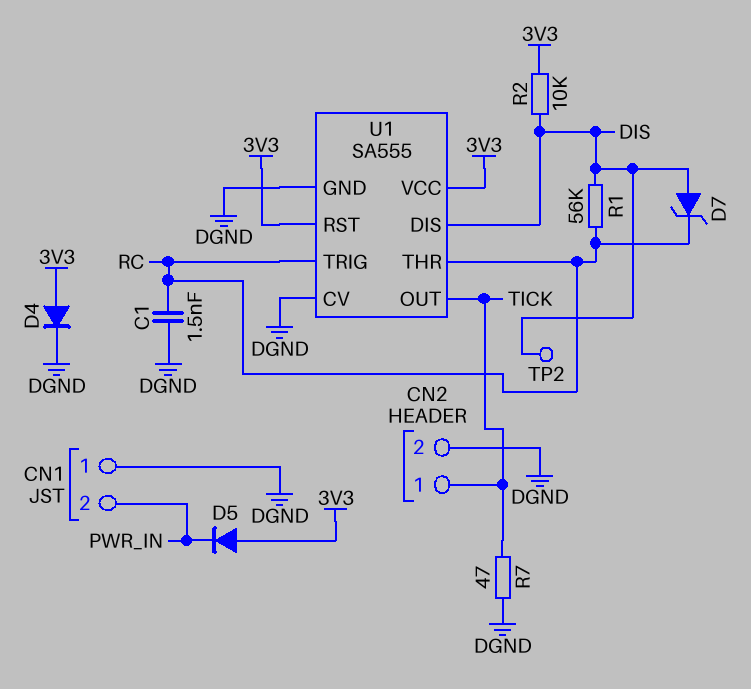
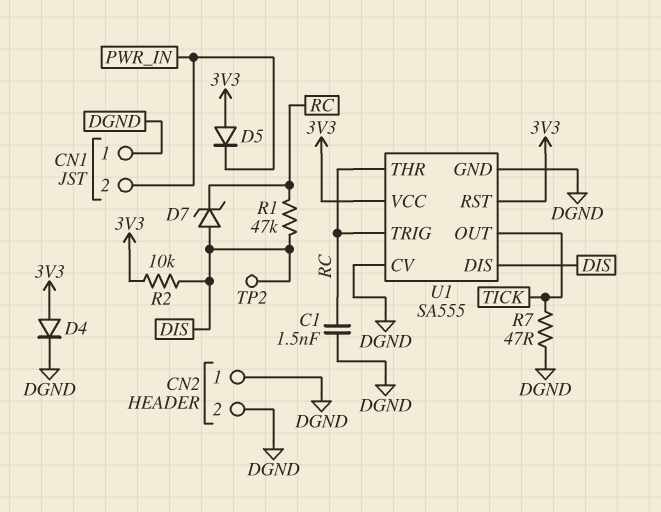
CN2 pin 1: TICK -> DGND
R1: 56k (DIS, RC) -> 47k (DIS, RC)

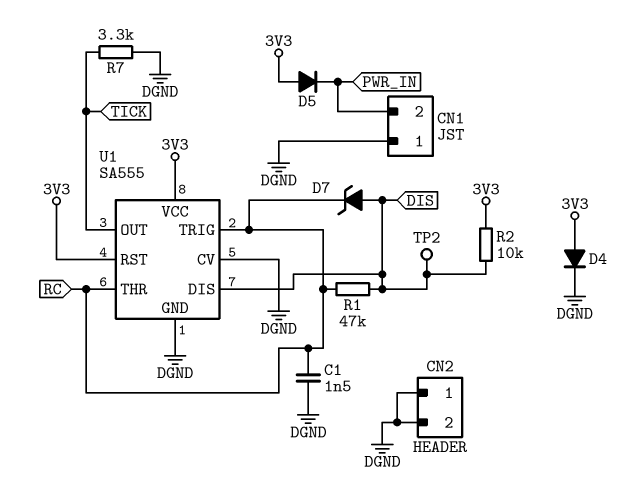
R7: 47 (DGND, TICK) -> 3.3k (DGND, TICK)

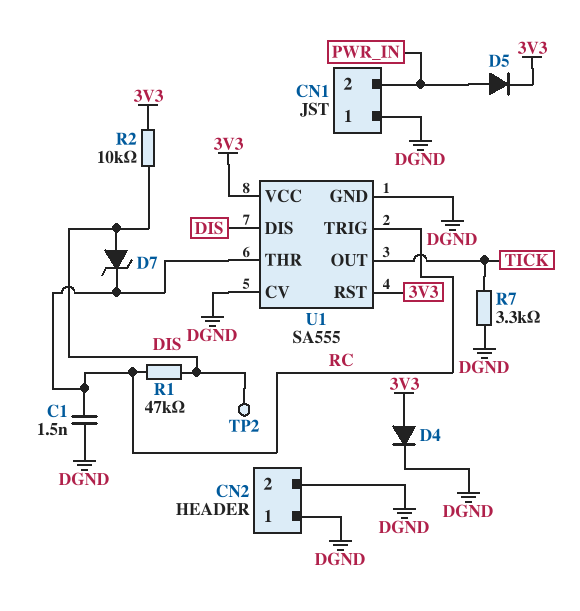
D5: diode (A 3V3, K PWR_IN) -> diode (A PWR_IN, K 3V3)

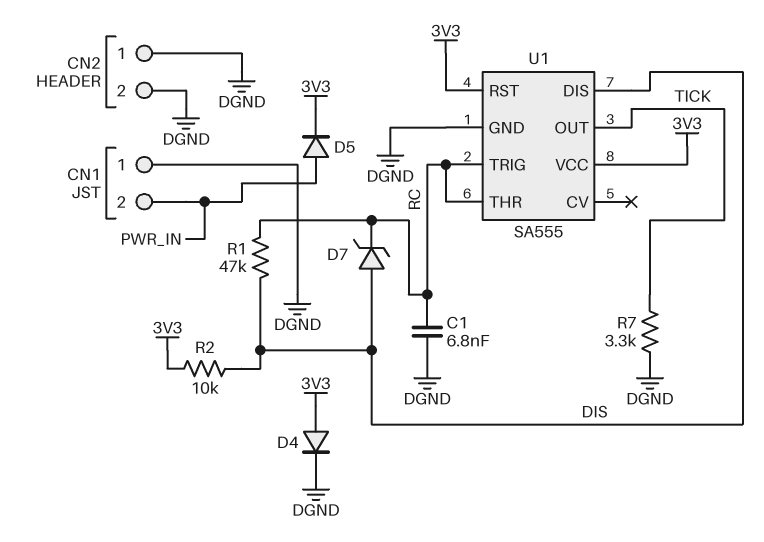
C1: 1.5nF (DGND, RC) -> 6.8nF (DGND, RC)
TP2: test point (DIS) -> none
U1 pin CV: DGND -> none

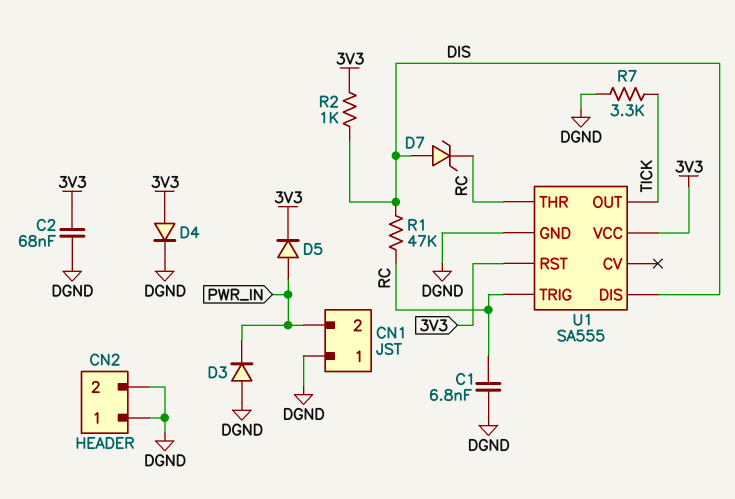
C2: none -> 68nF (3V3, DGND)
D3: none -> diode (A DGND, K PWR_IN)
R2: 10k (3V3, DIS) -> 1k (3V3, DIS)

